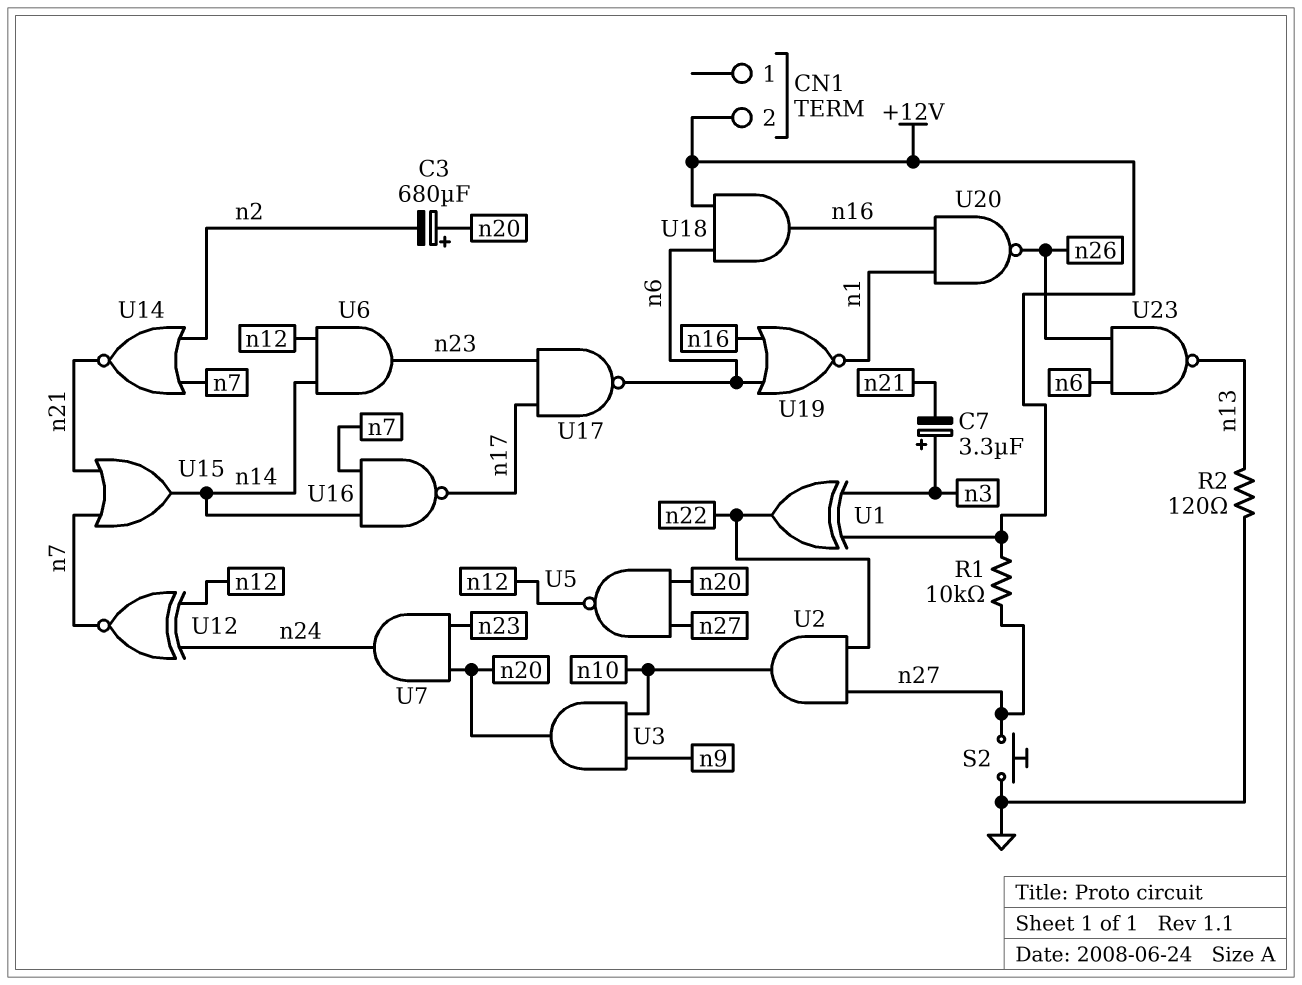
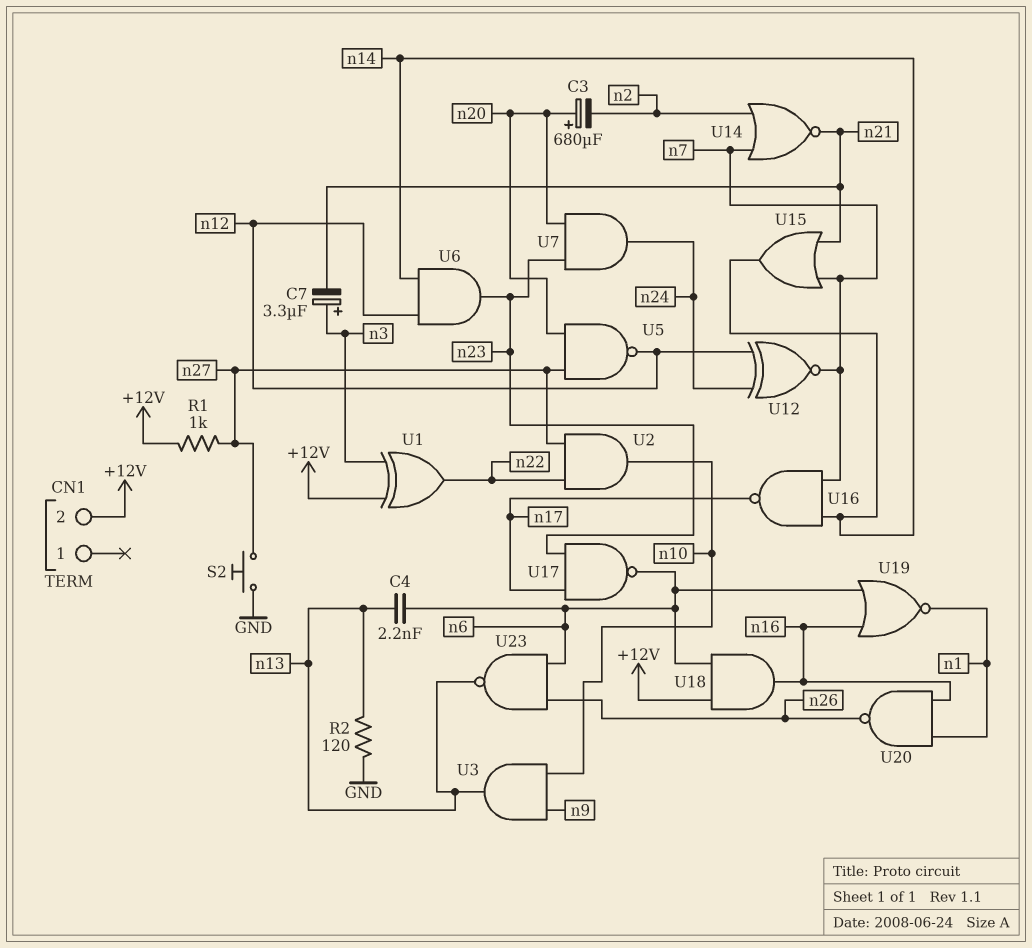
C4: none -> 2.2nF (n6, n13)
R1: 10k (+12V, n27) -> 1k (+12V, n27)
U3: AND (in n9, in n10, out n20) -> AND (in n9, in n10, out n13)

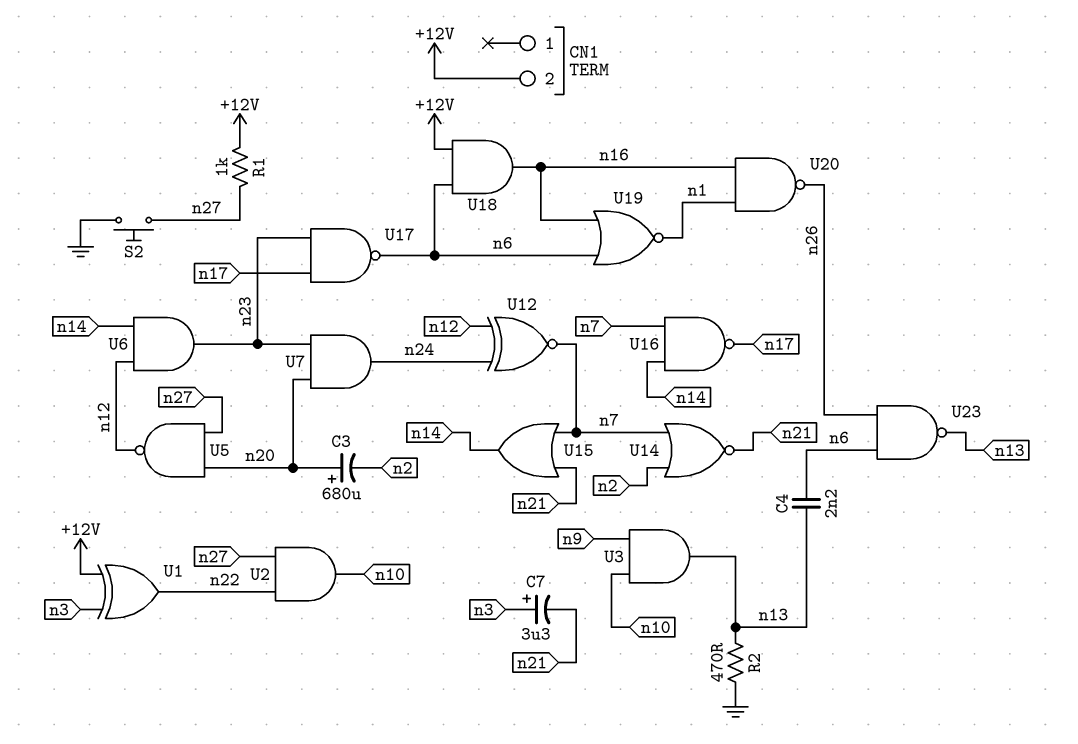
R2: 120 (GND, n13) -> 470 (GND, n13)

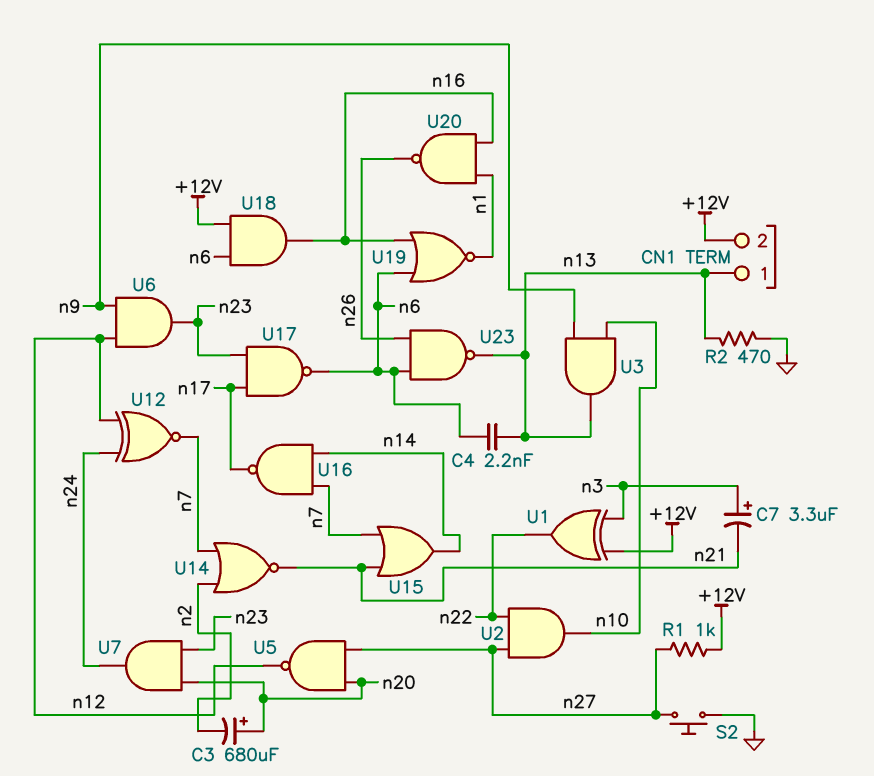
CN1 pin 1: none -> n13
U6: AND (in n12, in n14, out n23) -> AND (in n9, in n12, out n23)

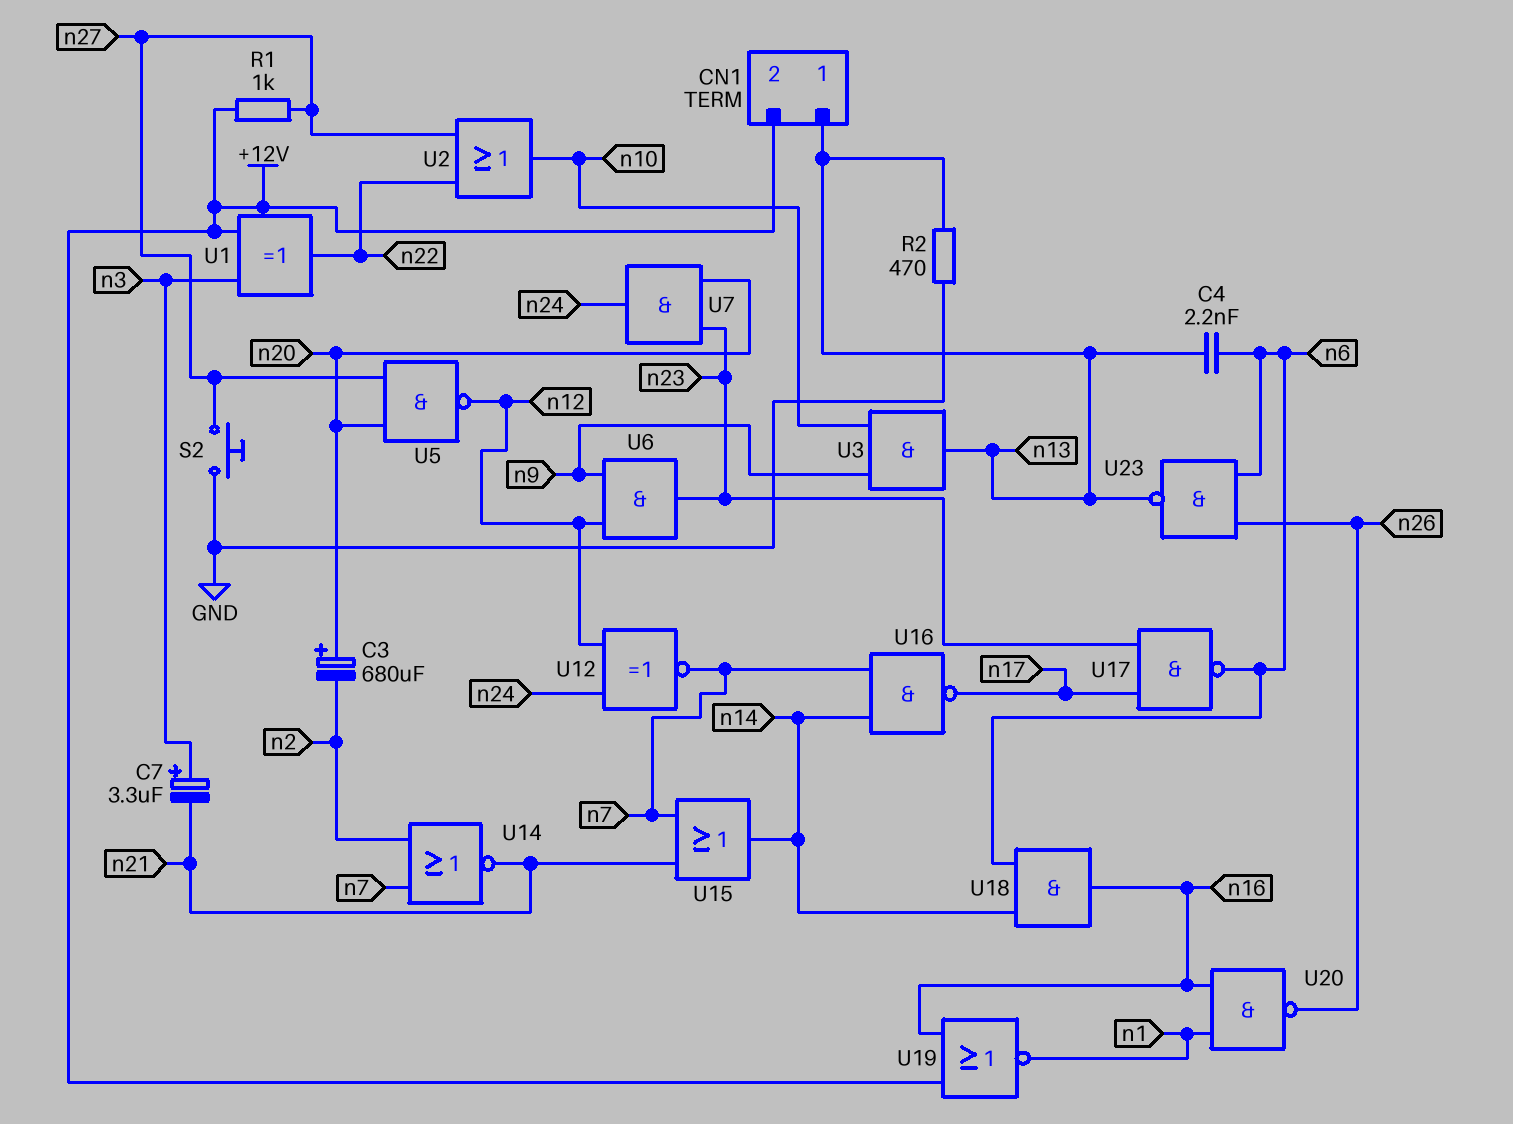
U2: AND (in n22, in n27, out n10) -> OR (in n22, in n27, out n10)
U18: AND (in +12V, in n6, out n16) -> AND (in n6, in n14, out n16)
U19: NOR (in n6, in n16, out n1) -> NOR (in +12V, in n16, out n1)

